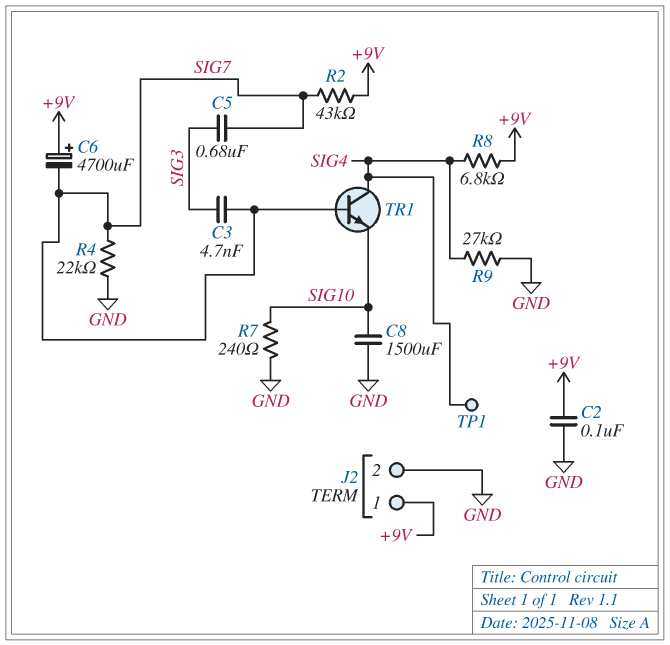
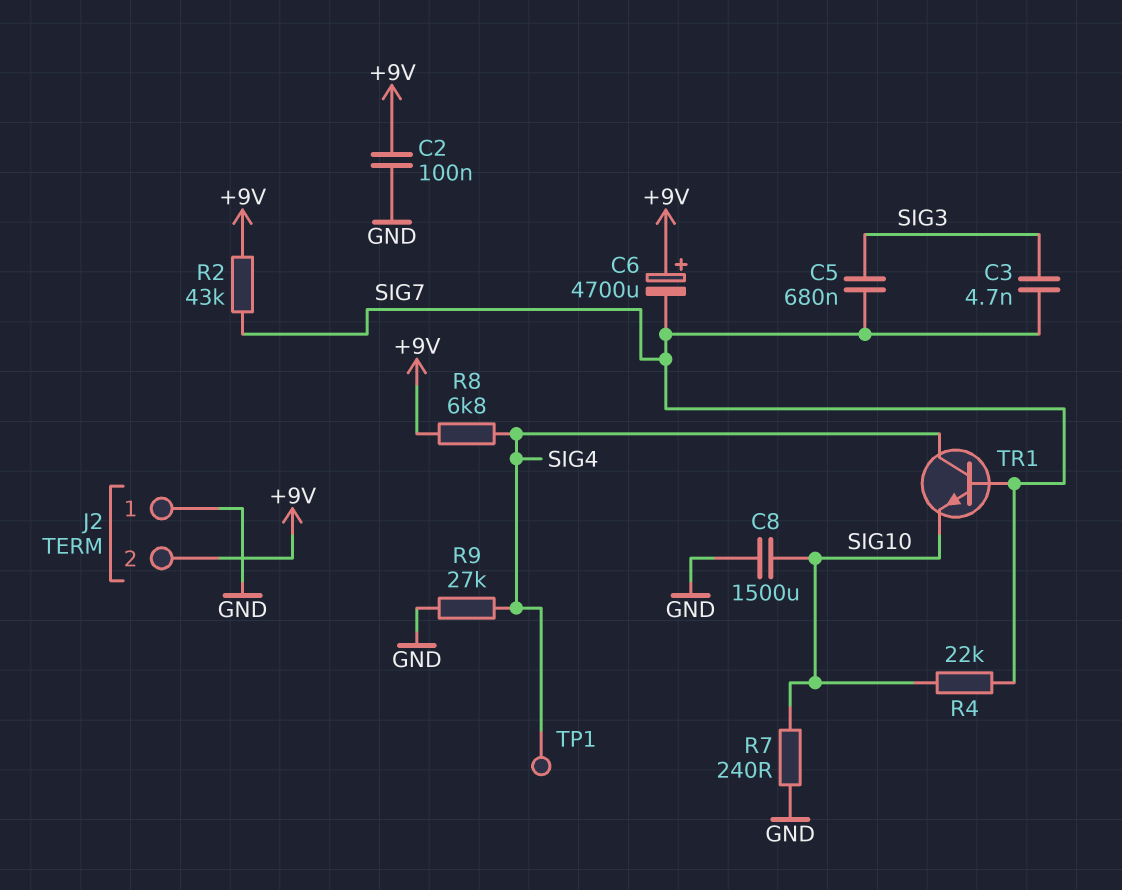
J2 pin 1: +9V -> GND
J2 pin 2: GND -> +9V
R4: 22k (GND, SIG7) -> 22k (SIG7, SIG10)

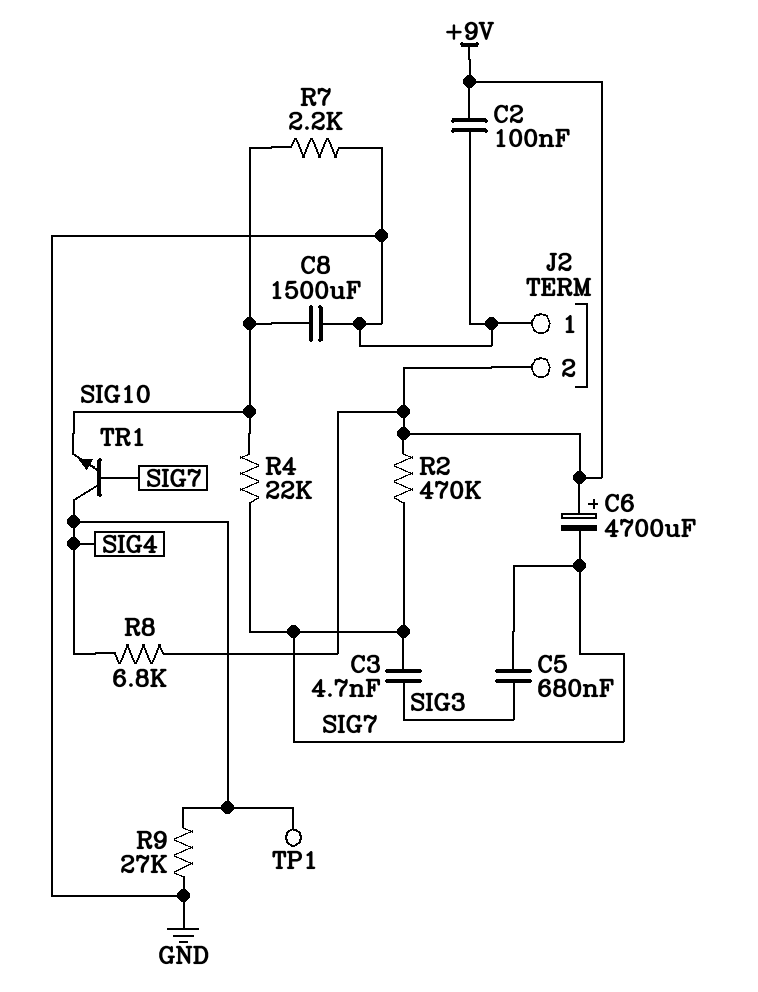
R2: 43k (+9V, SIG7) -> 470k (+9V, SIG7)
R7: 240 (GND, SIG10) -> 2.2k (GND, SIG10)

